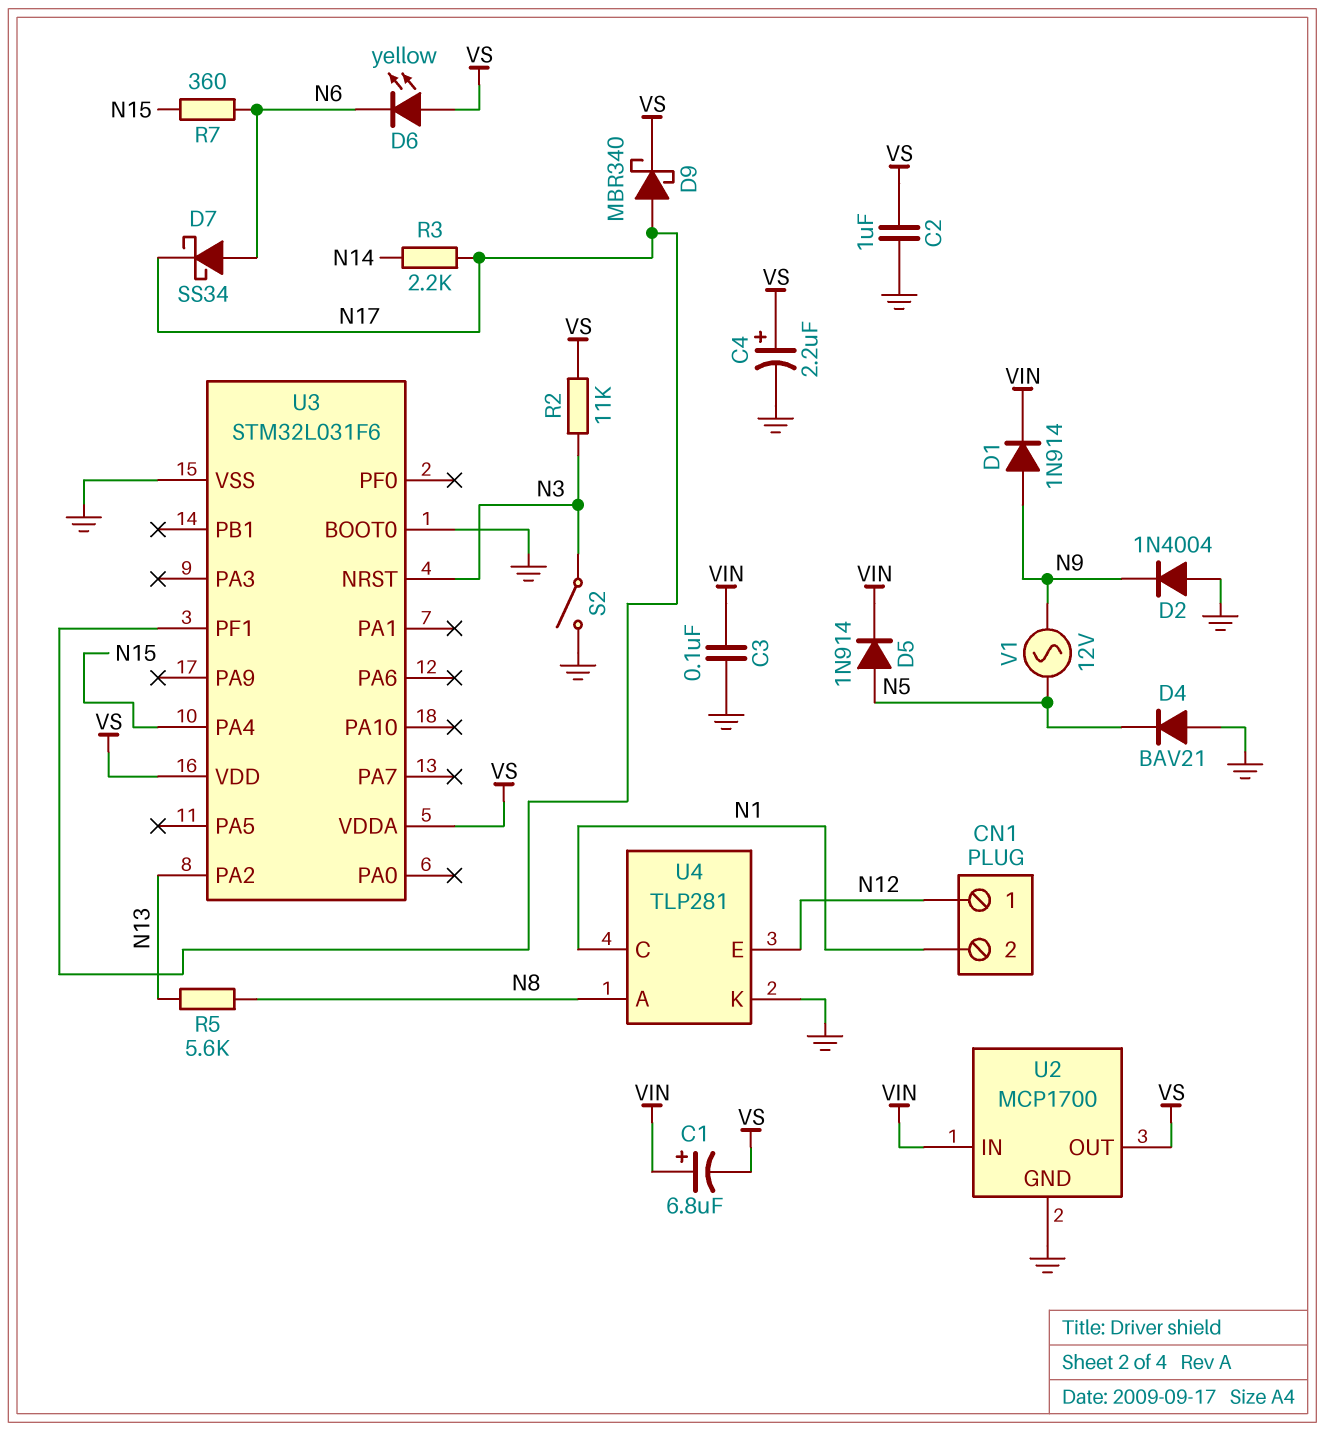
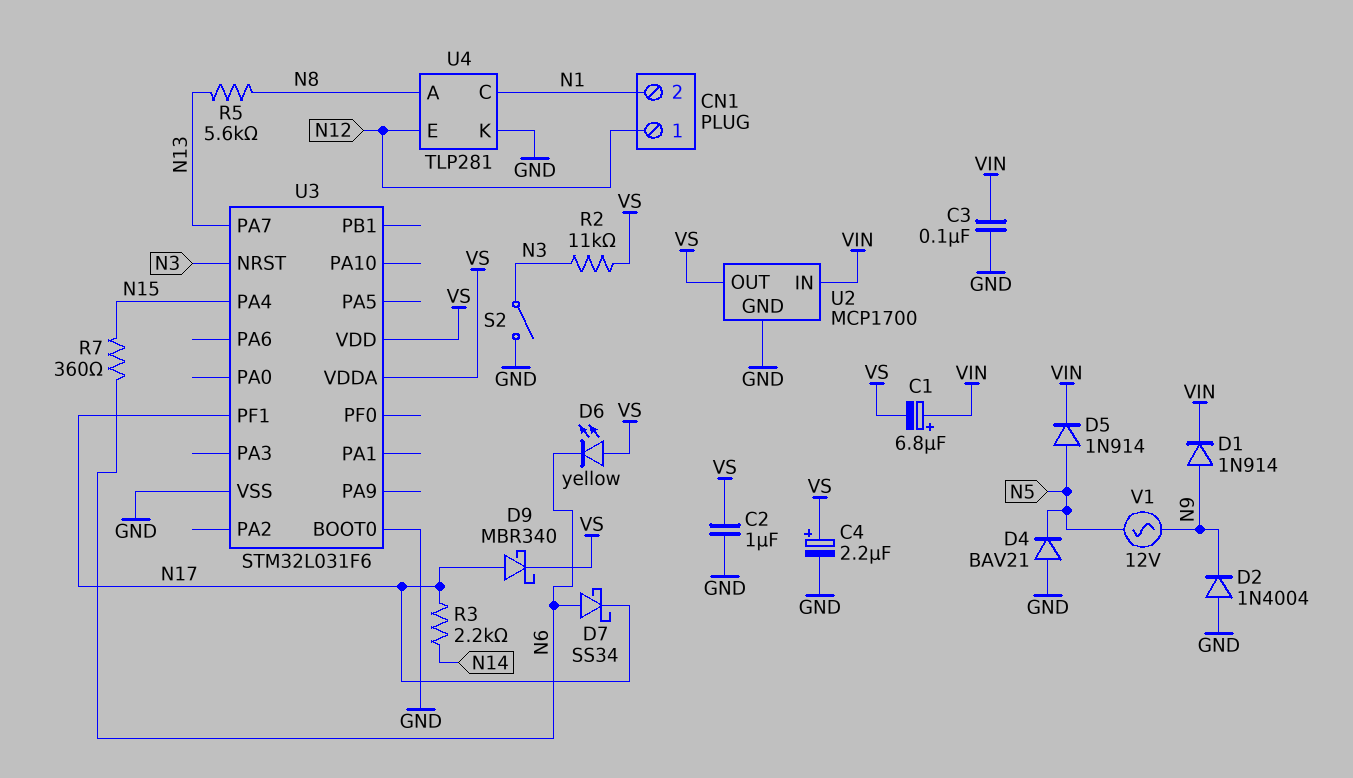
U3 pin PA2: N13 -> none
U3 pin PA7: none -> N13

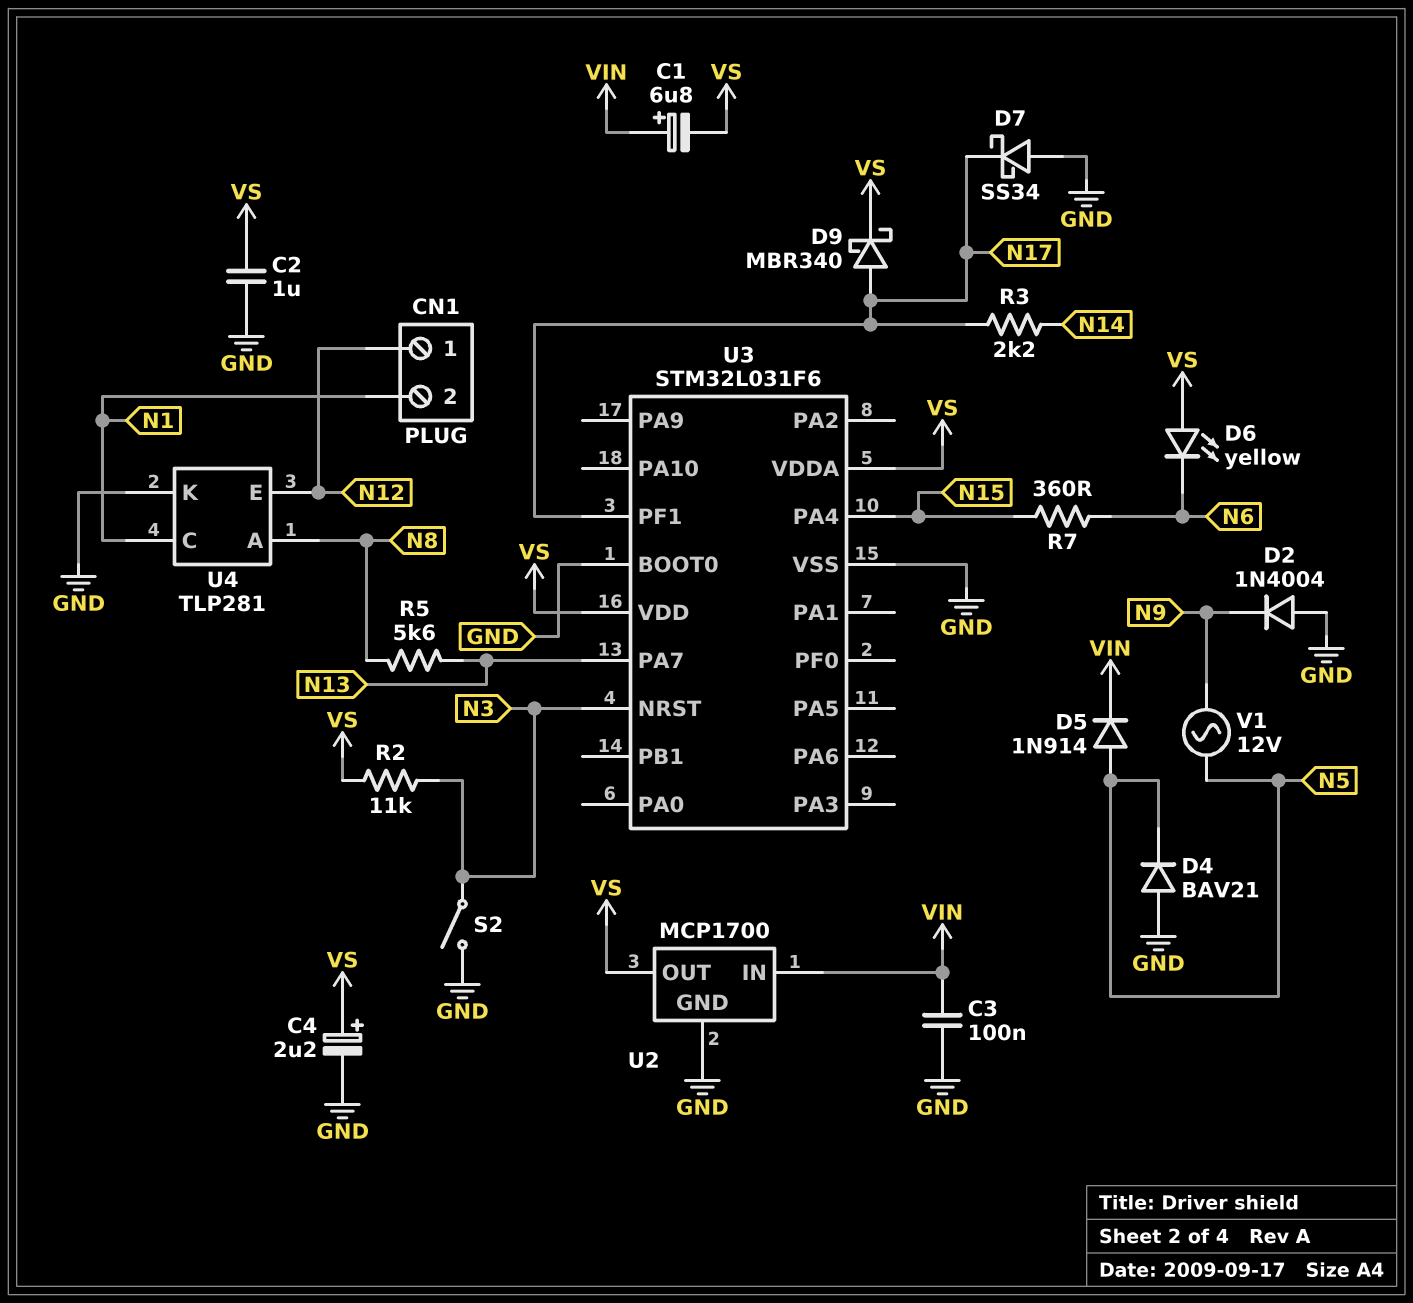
D1: diode 1N914 (A N9, K VIN) -> none
D7: schottky SS34 (A N6, K N17) -> schottky SS34 (A GND, K N17)

